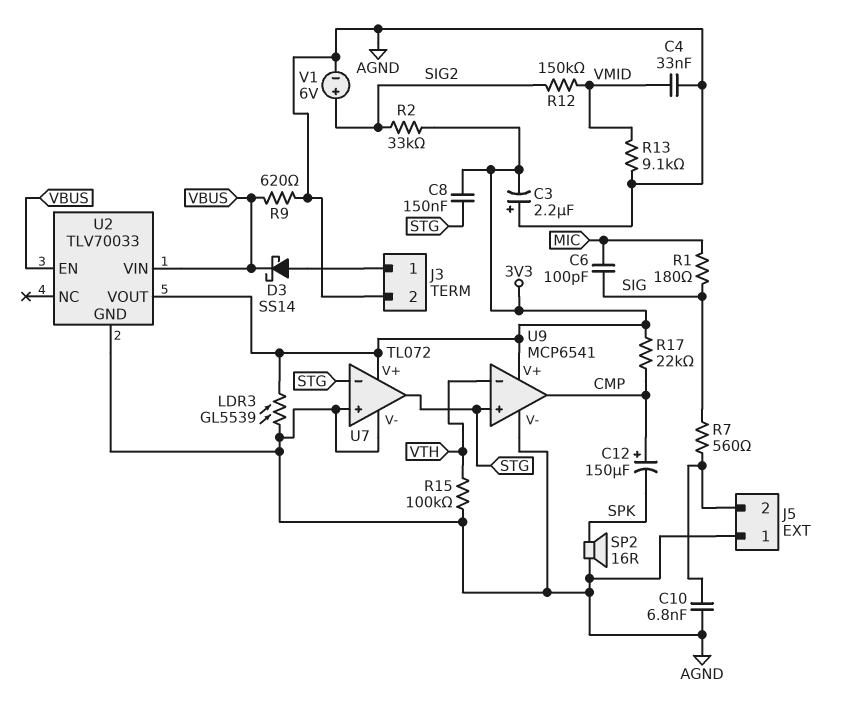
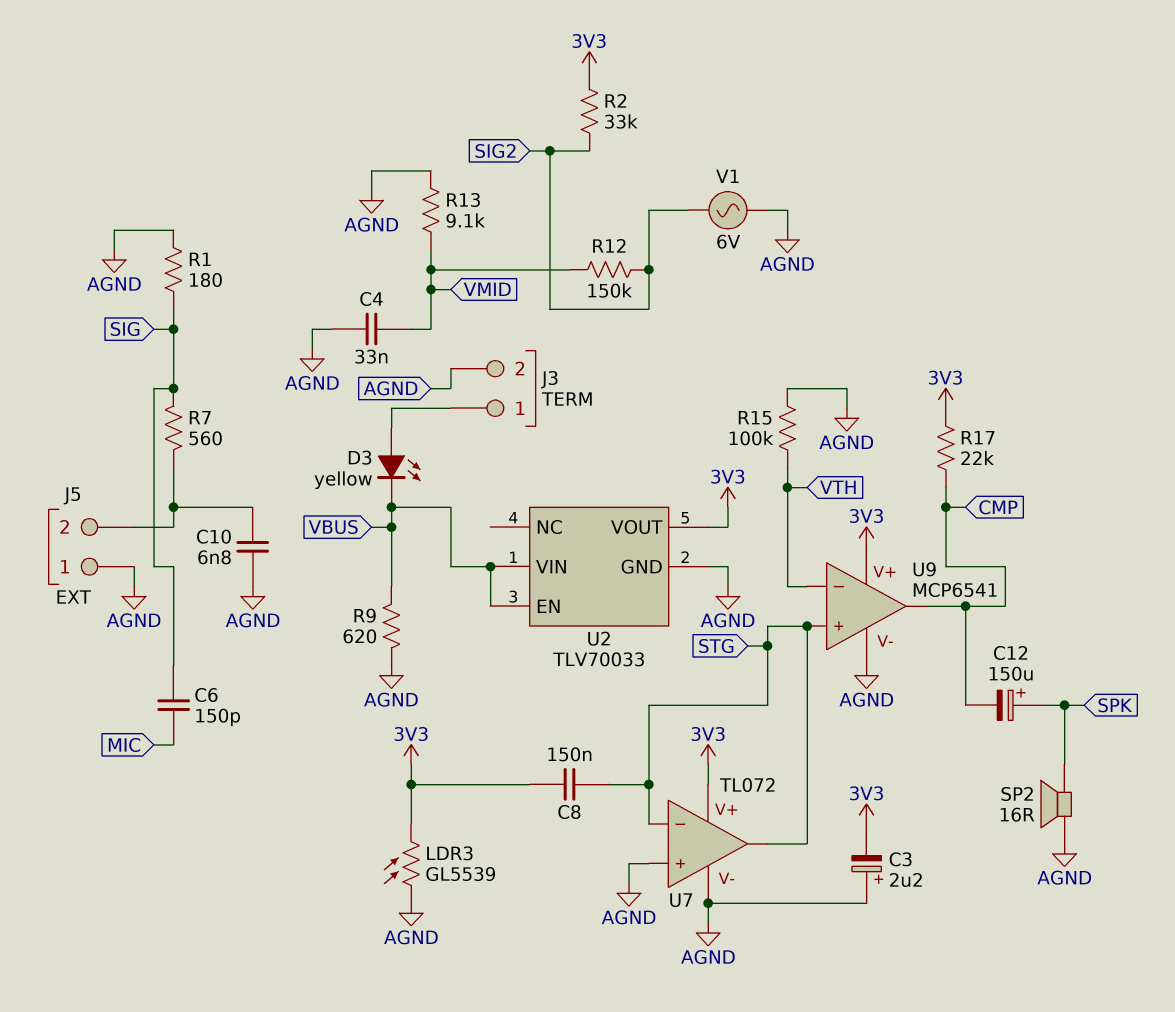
C6: 100pF (MIC, SIG) -> 150pF (MIC, SIG)
C12: 150uF (plus CMP, minus SPK) -> 150uF (plus SPK, minus CMP)
D3: schottky SS14 (A J3/1, K VBUS) -> LED yellow (A J3/1, K VBUS)
R1: 180 (MIC, SIG) -> 180 (AGND, SIG)
V1: 6V (plus SIG2, minus AGND) -> AC 6V (AGND, SIG2)

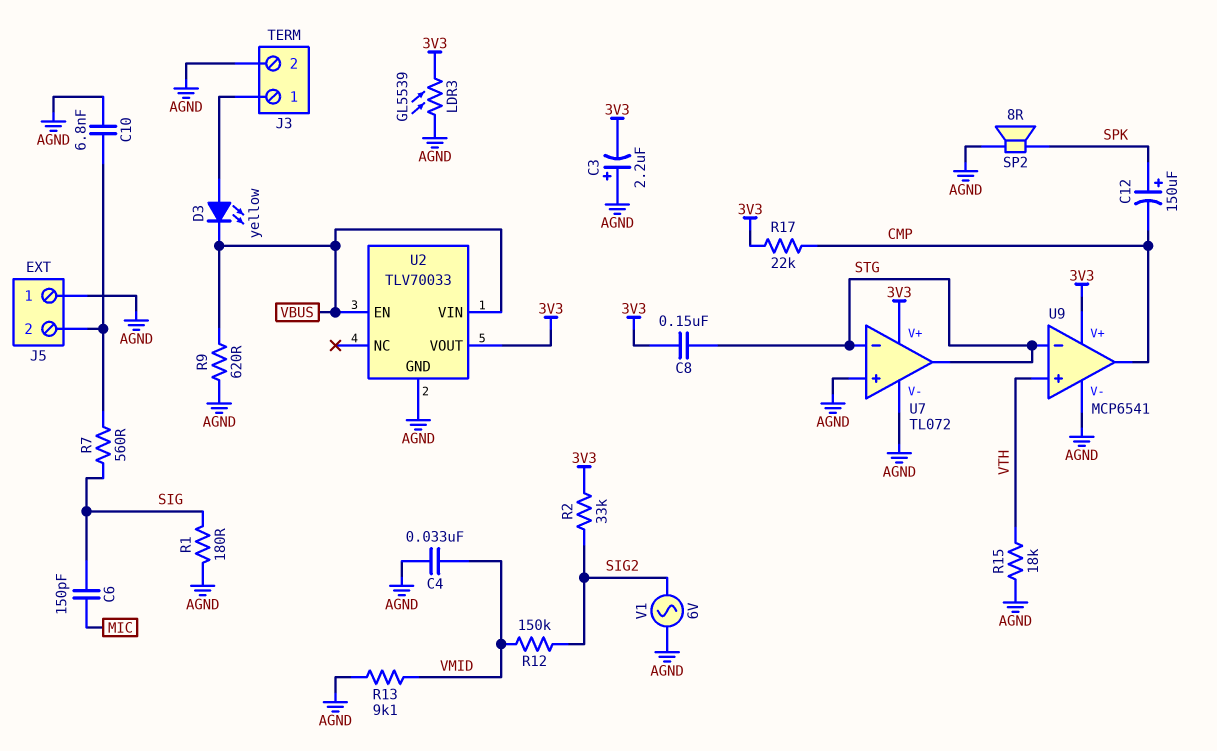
R15: 100k (AGND, VTH) -> 18k (AGND, VTH)
SP2: speaker 16R (AGND, SPK) -> speaker 8R (AGND, SPK)
U9 pin in+: STG -> VTH
U9 pin in-: VTH -> STG

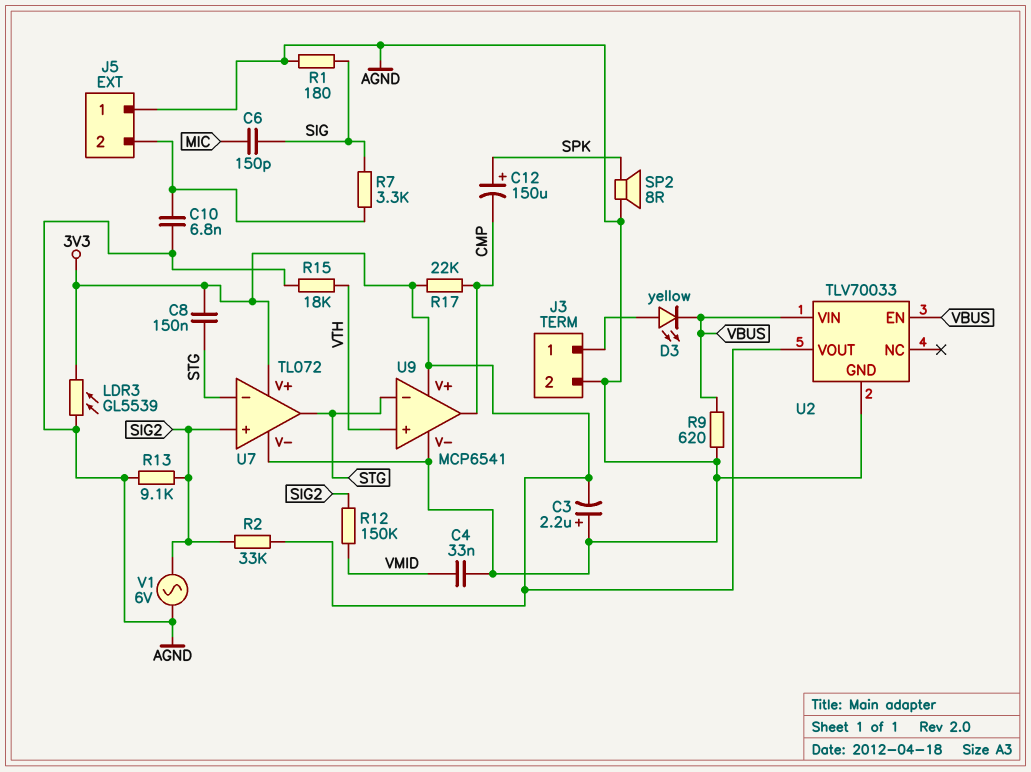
R7: 560 (J5/2, SIG) -> 3.3k (J5/2, SIG)
R13: 9.1k (AGND, VMID) -> 9.1k (AGND, SIG2)
U7 pin in+: AGND -> SIG2

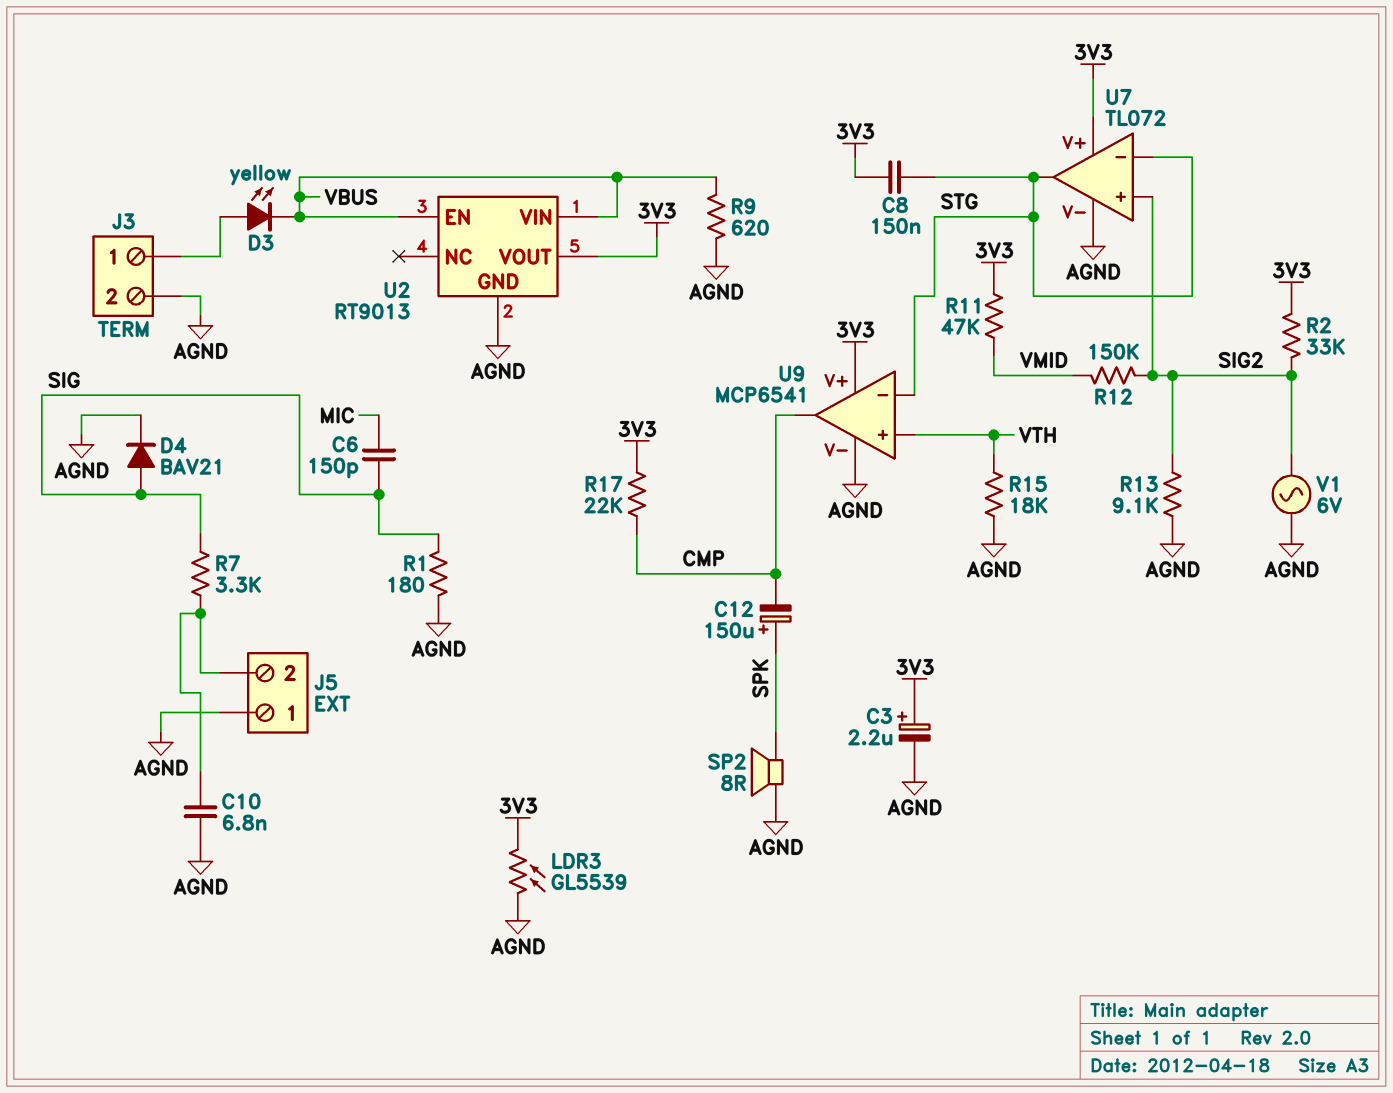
C3: 2.2uF (plus AGND, minus 3V3) -> 2.2uF (plus 3V3, minus AGND)
C4: 33nF (AGND, VMID) -> none
D4: none -> diode BAV21 (A SIG, K AGND)
R11: none -> 47k (3V3, VMID)
U2: TLV70033 -> RT9013

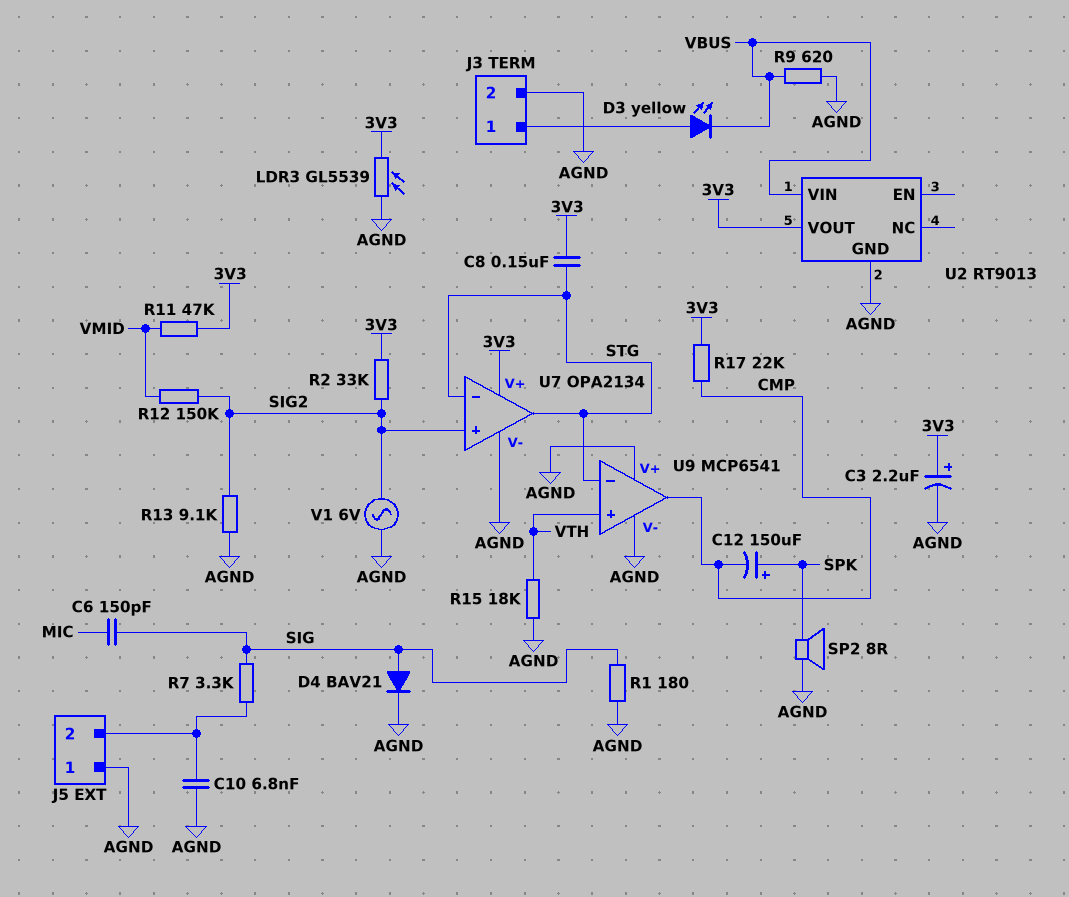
U2 pin EN: VBUS -> none
U7: TL072 -> OPA2134
U9 pin V+: 3V3 -> AGND

